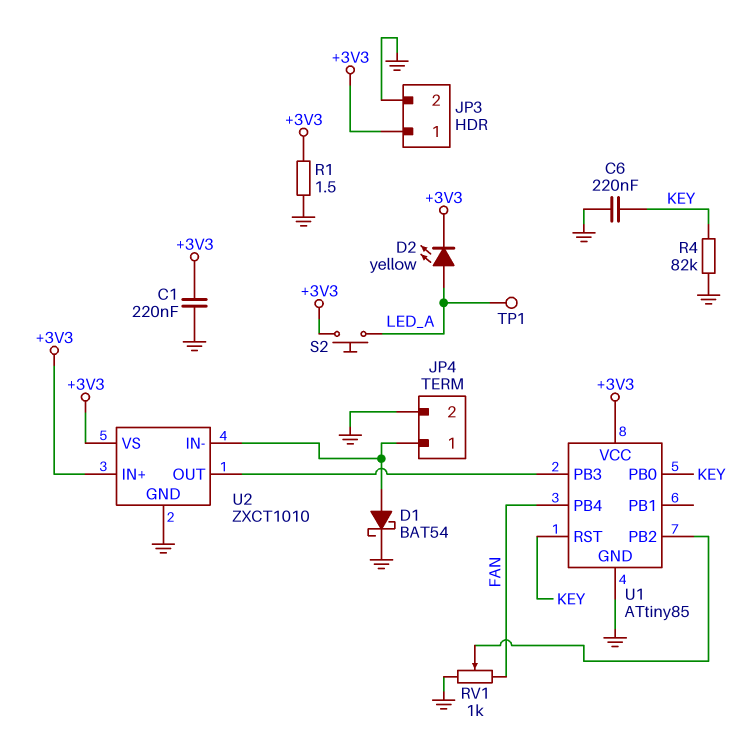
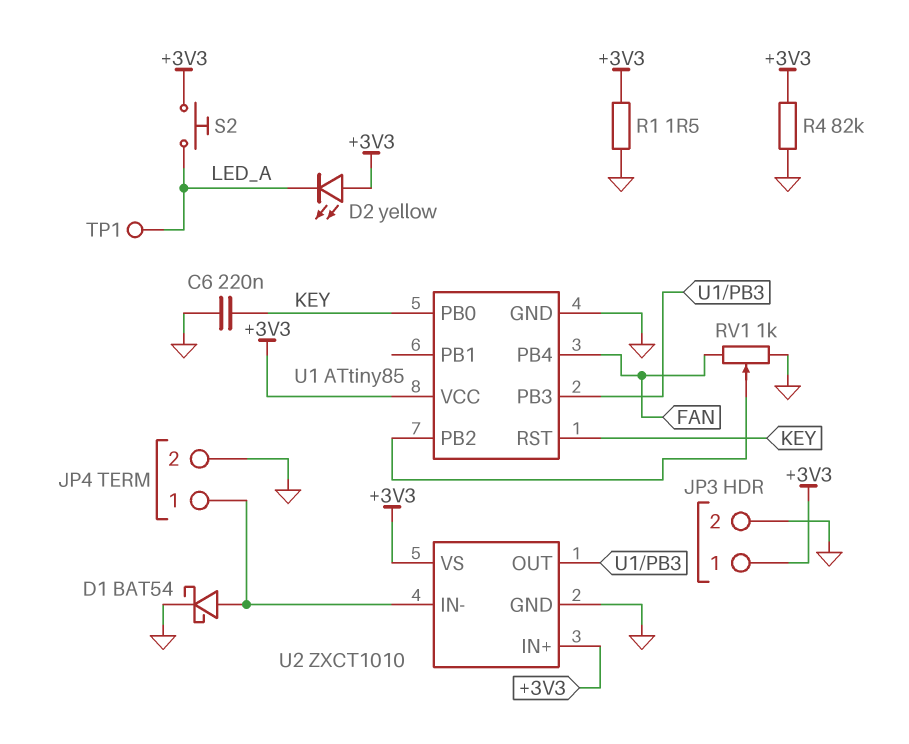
C1: 220nF (+3V3, GND) -> none
D2: LED yellow (A LED_A, K +3V3) -> LED yellow (A +3V3, K LED_A)
R4: 82k (GND, KEY) -> 82k (+3V3, GND)

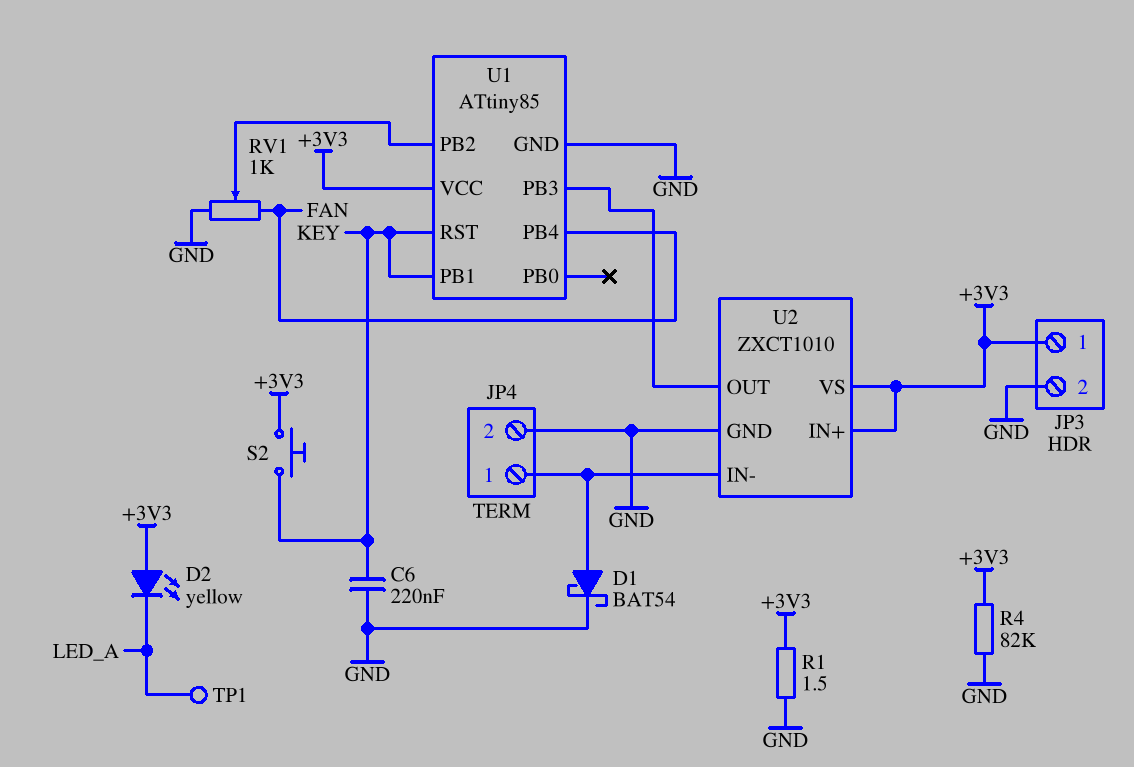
S2: button (+3V3, LED_A) -> button (+3V3, KEY)
U1 pin PB0: KEY -> none
U1 pin PB1: none -> KEY

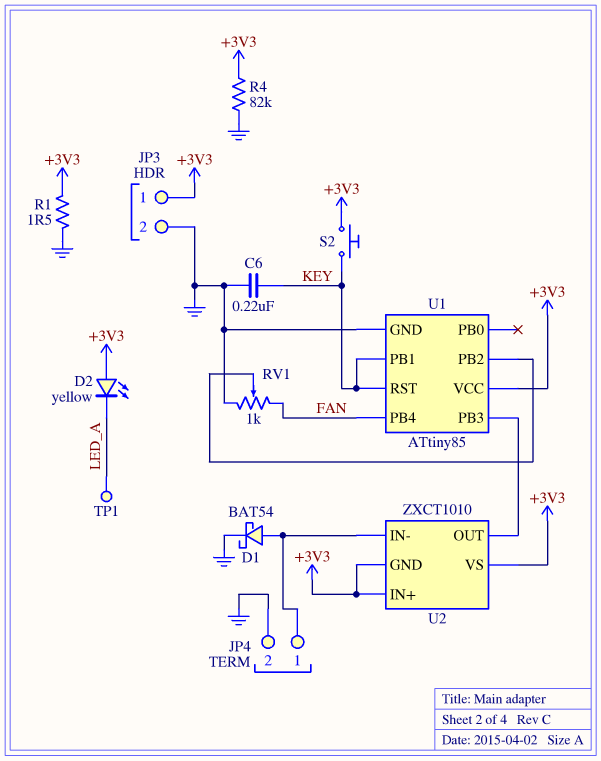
U2 pin GND: GND -> +3V3

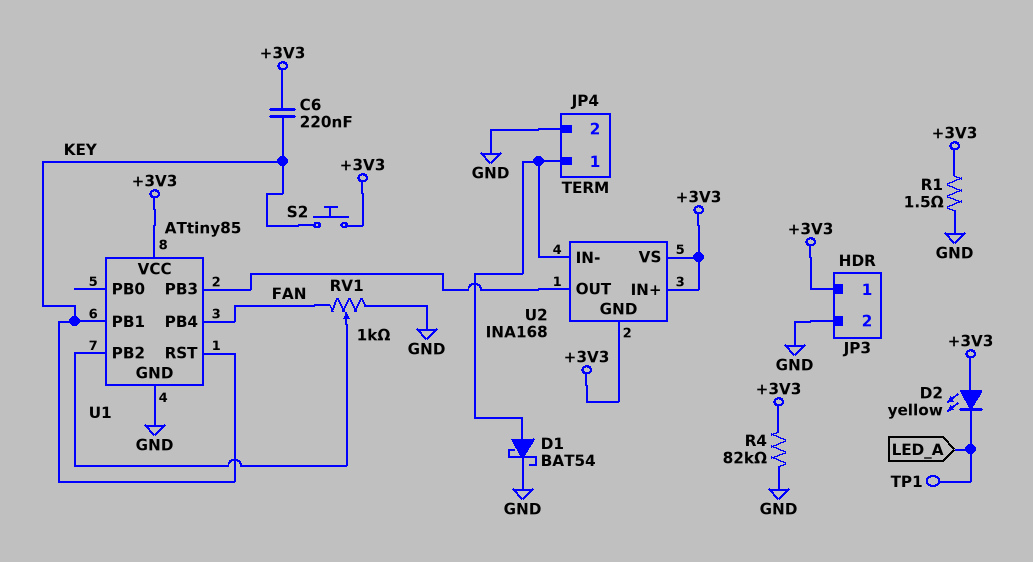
C6: 220nF (GND, KEY) -> 220nF (+3V3, KEY)
U2: ZXCT1010 -> INA168

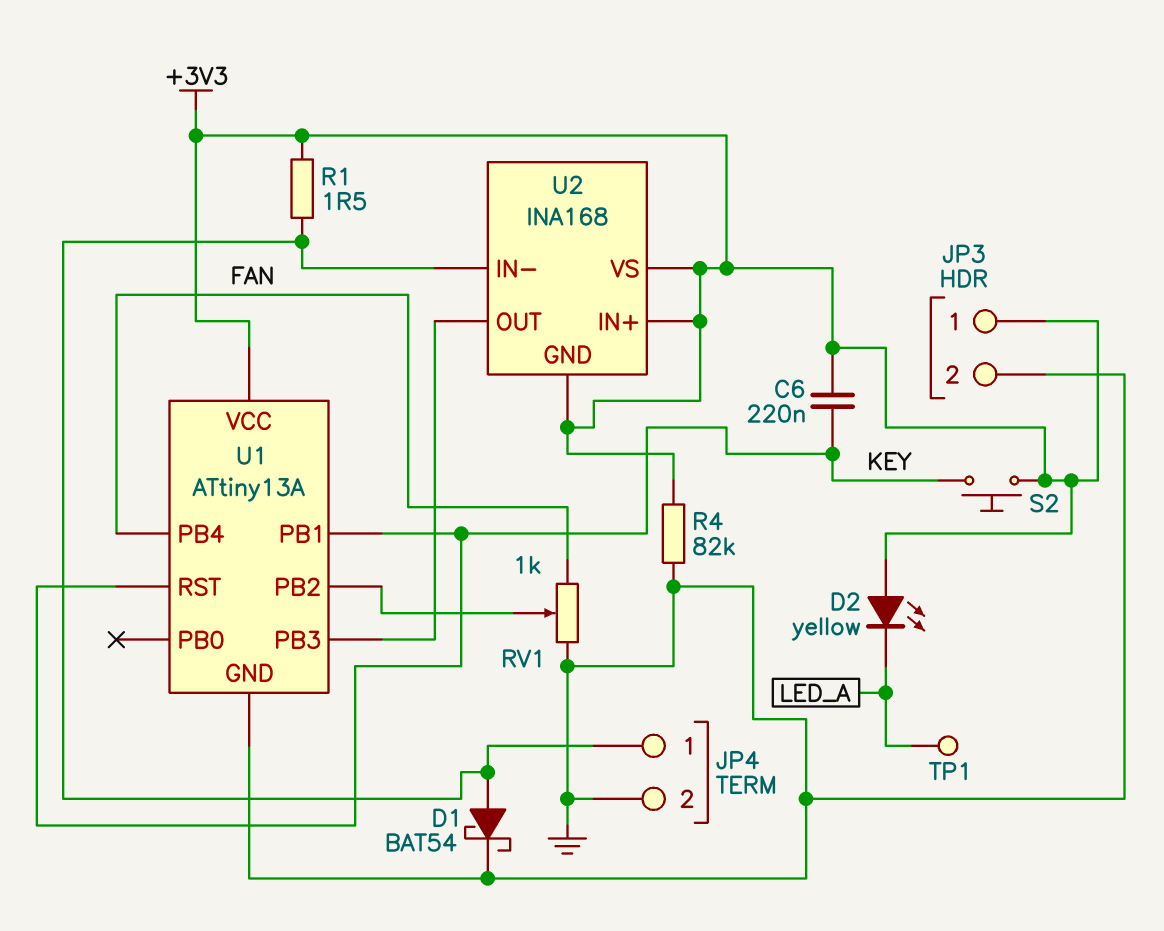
R1: 1.5 (+3V3, GND) -> 1.5 (+3V3, JP4/1)
U1: ATtiny85 -> ATtiny13A

